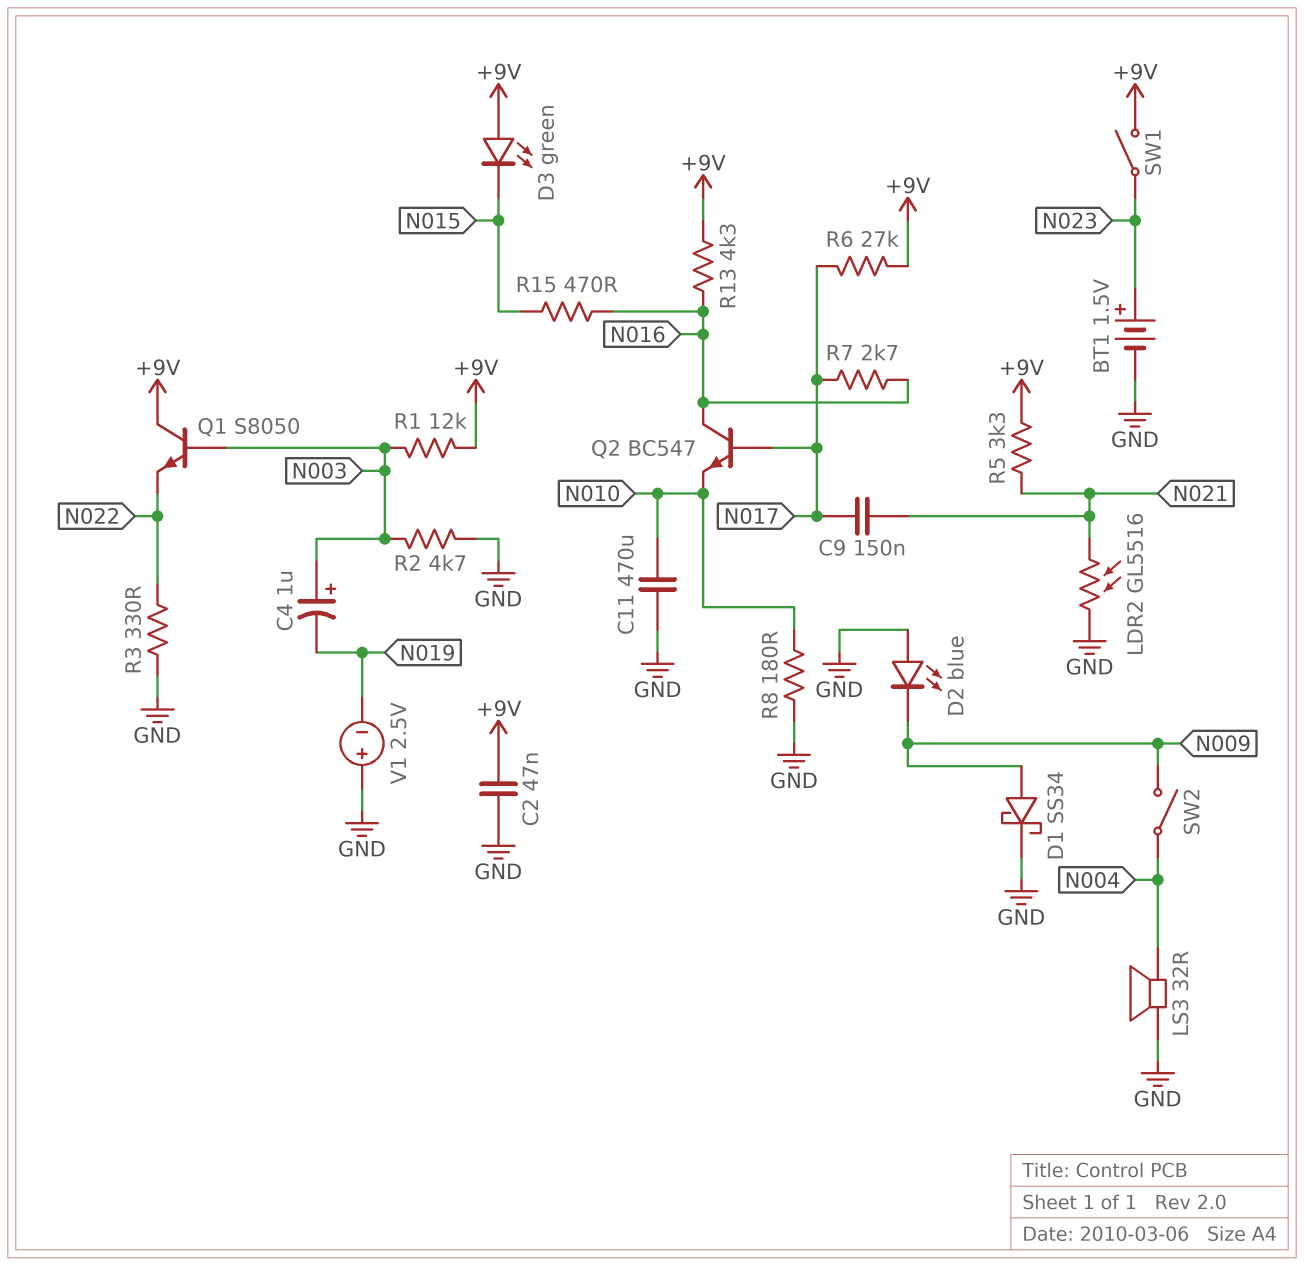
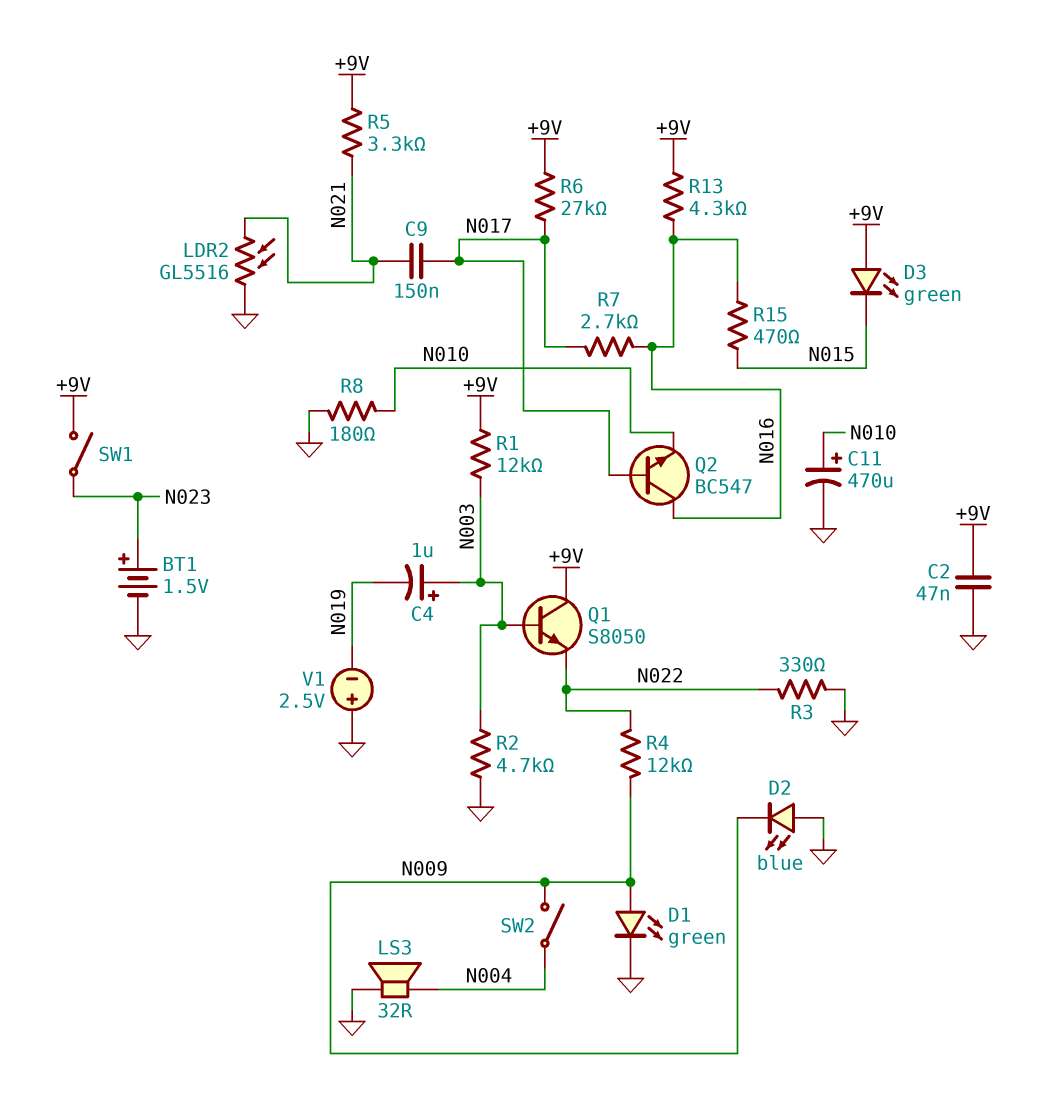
C11: 470uF (GND, N010) -> 470uF (plus N010, minus GND)
D1: schottky SS34 (A N009, K GND) -> LED green (A N009, K GND)
R4: none -> 12k (N009, N022)

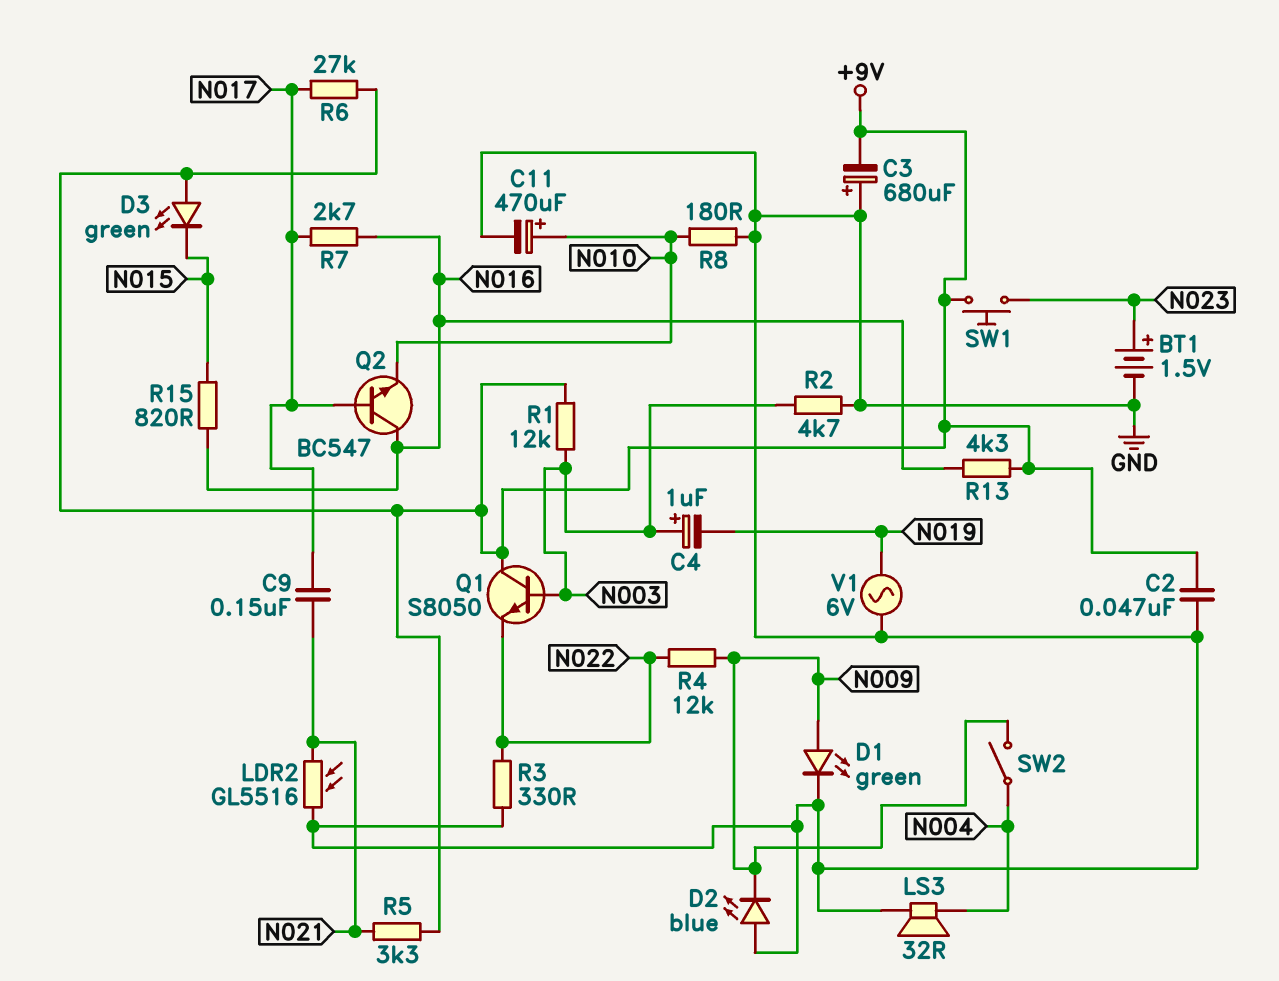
C3: none -> 680uF (plus GND, minus +9V)
R15: 470 (N015, N016) -> 820 (N015, N016)
SW1: switch (+9V, N023) -> button (+9V, N023)
V1: 2.5V (plus GND, minus N019) -> AC 6V (GND, N019)

